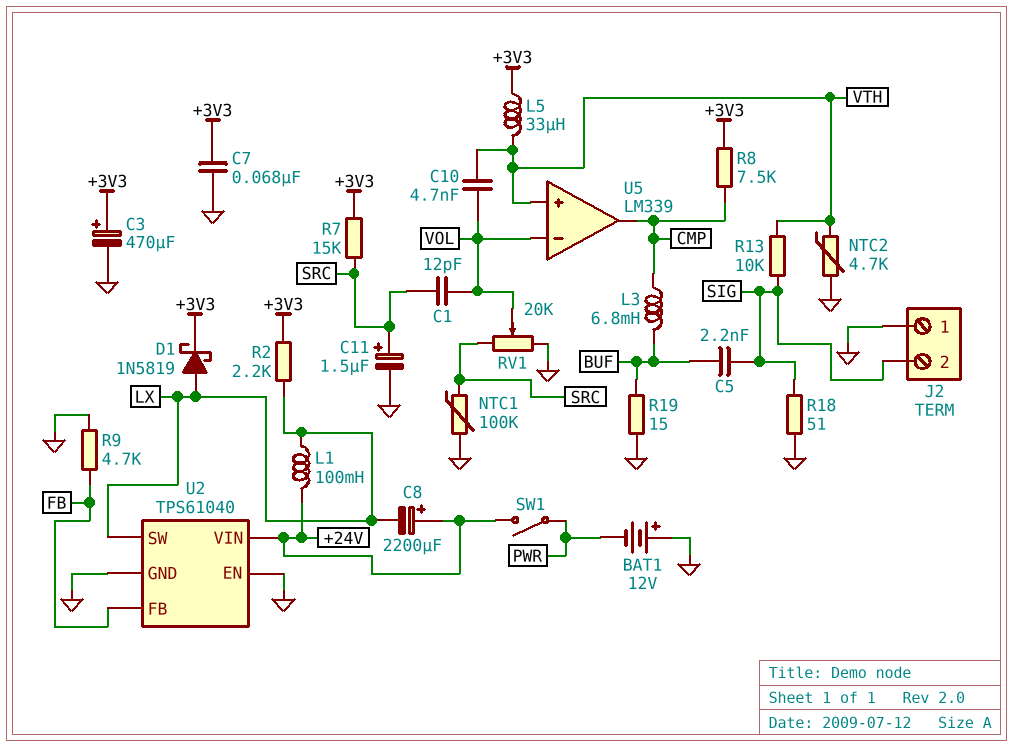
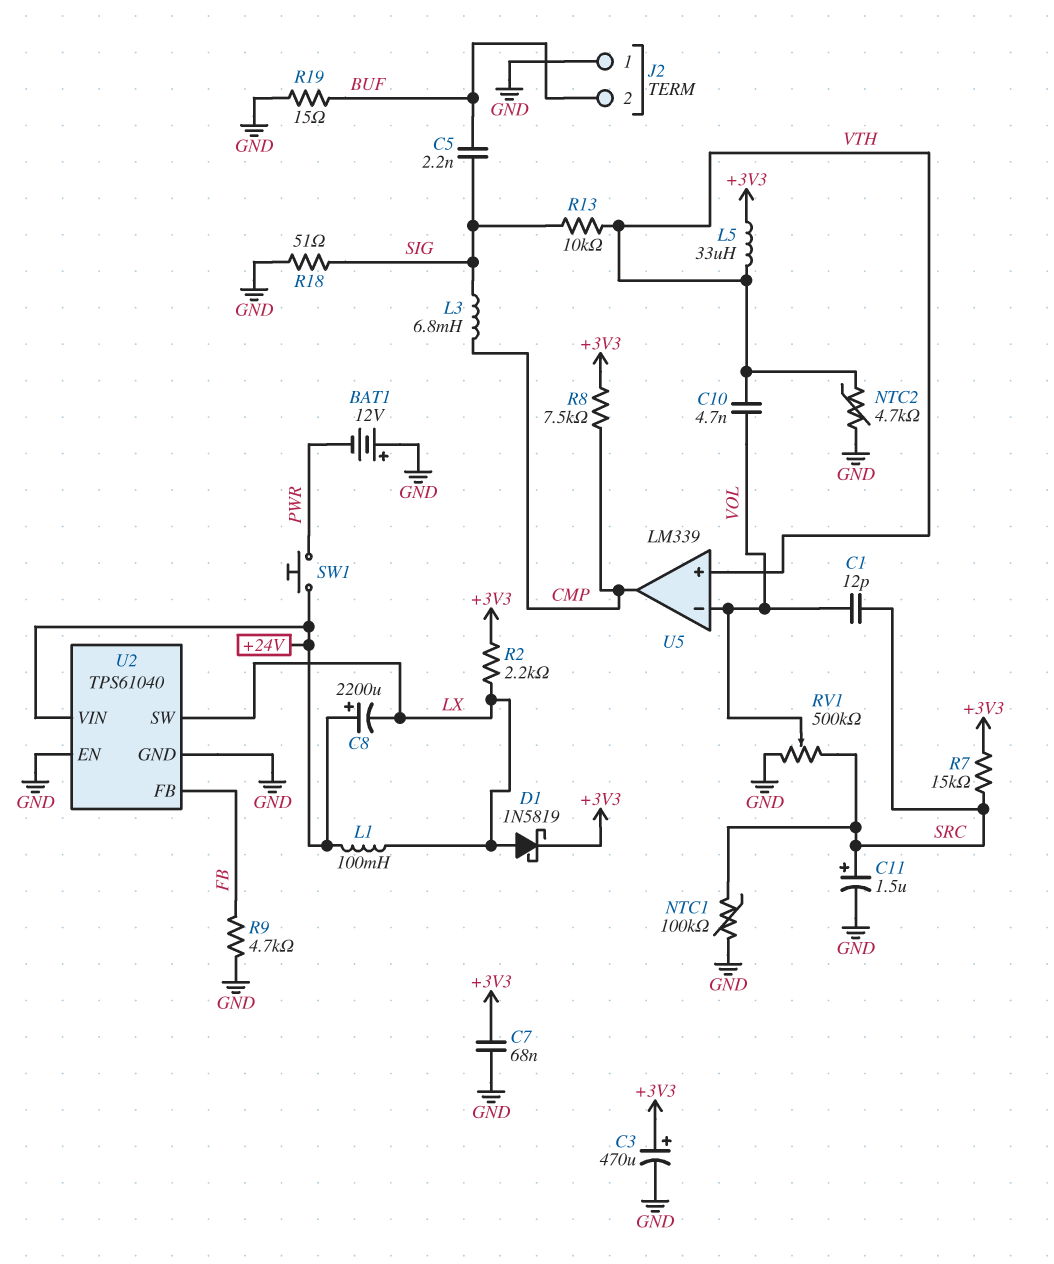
J2 pin 2: SIG -> BUF
L3: 6.8mH (BUF, CMP) -> 6.8mH (CMP, SIG)
RV1: 20k (GND, SRC, wiper VOL) -> 500k (GND, SRC, wiper VOL)
SW1: switch (+24V, PWR) -> button (+24V, PWR)

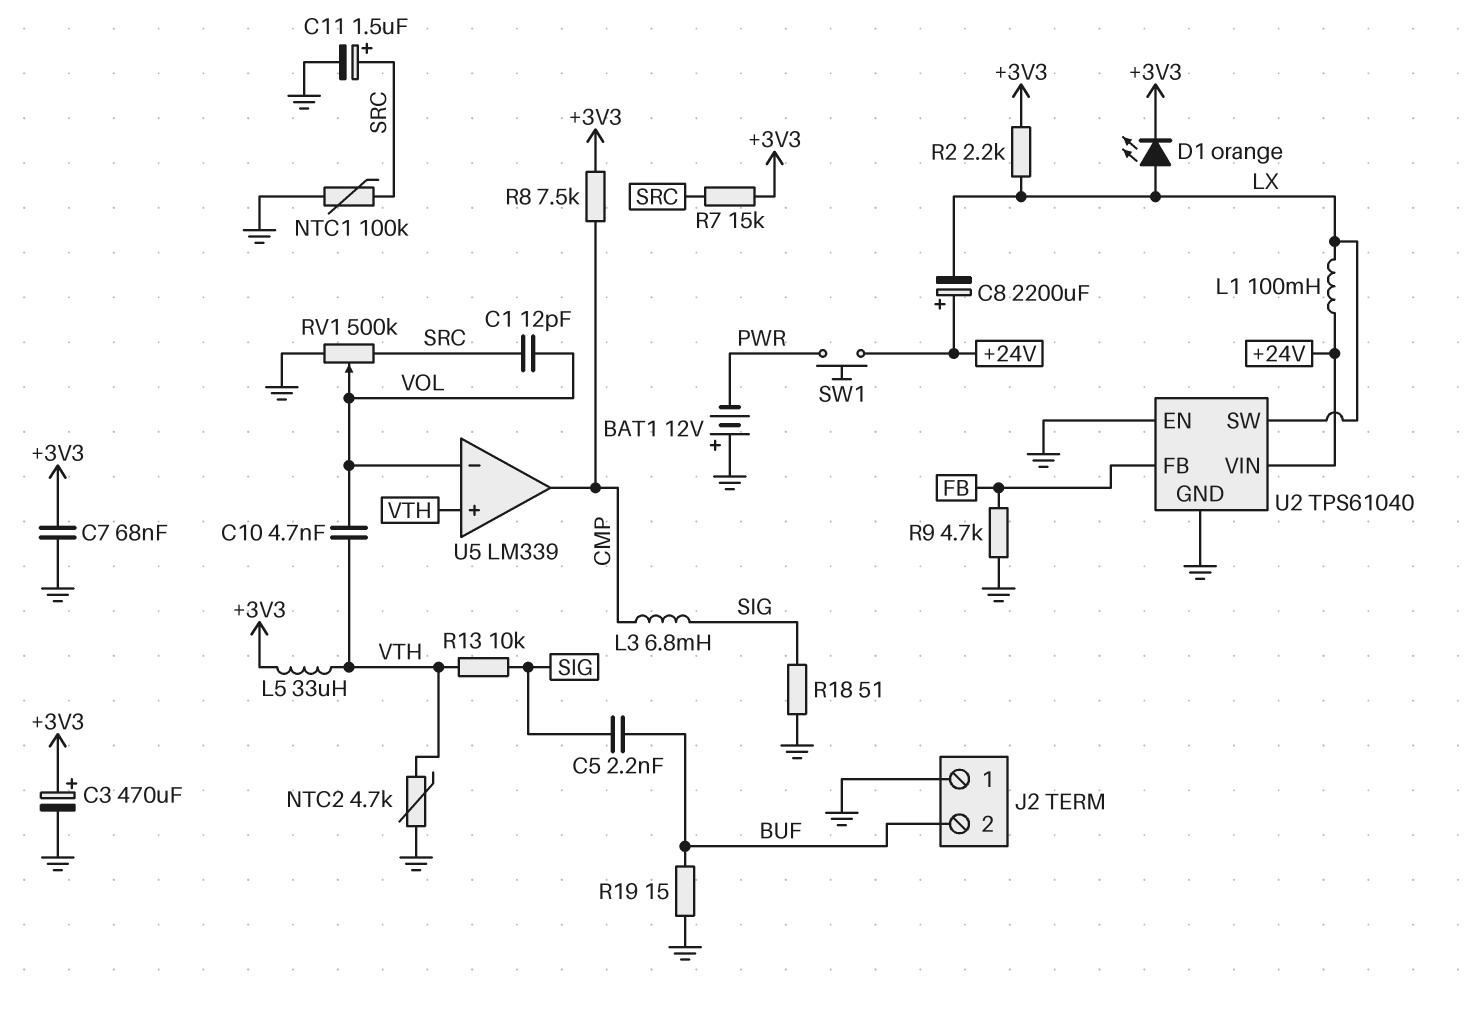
D1: schottky 1N5819 (A LX, K +3V3) -> LED orange (A LX, K +3V3)

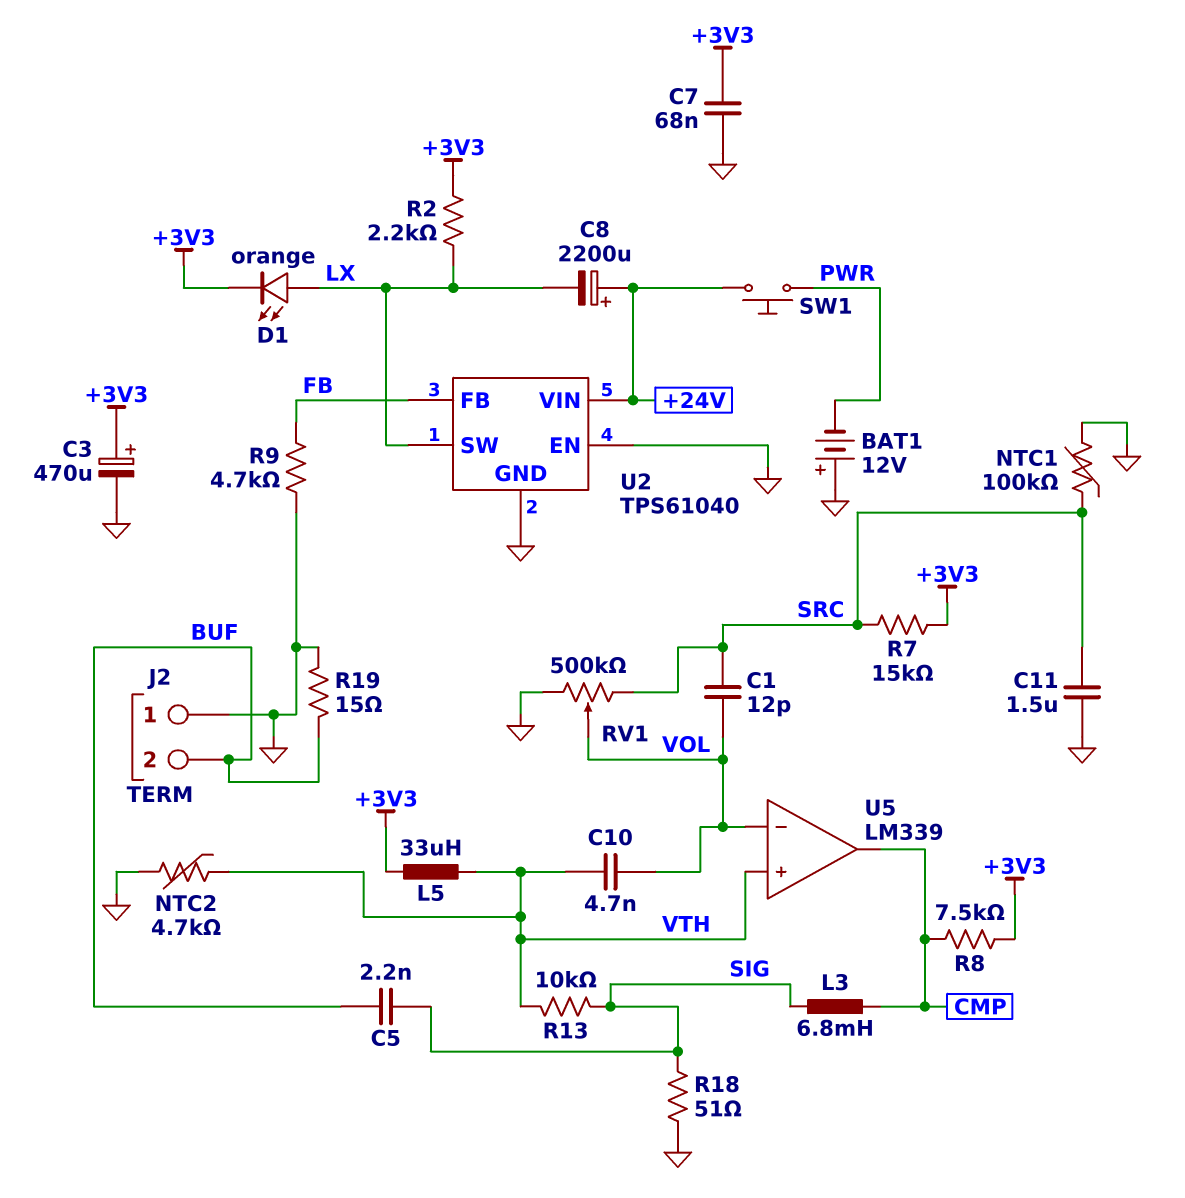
C11: 1.5uF (plus SRC, minus GND) -> 1.5uF (GND, SRC)
L1: 100mH (+24V, LX) -> none

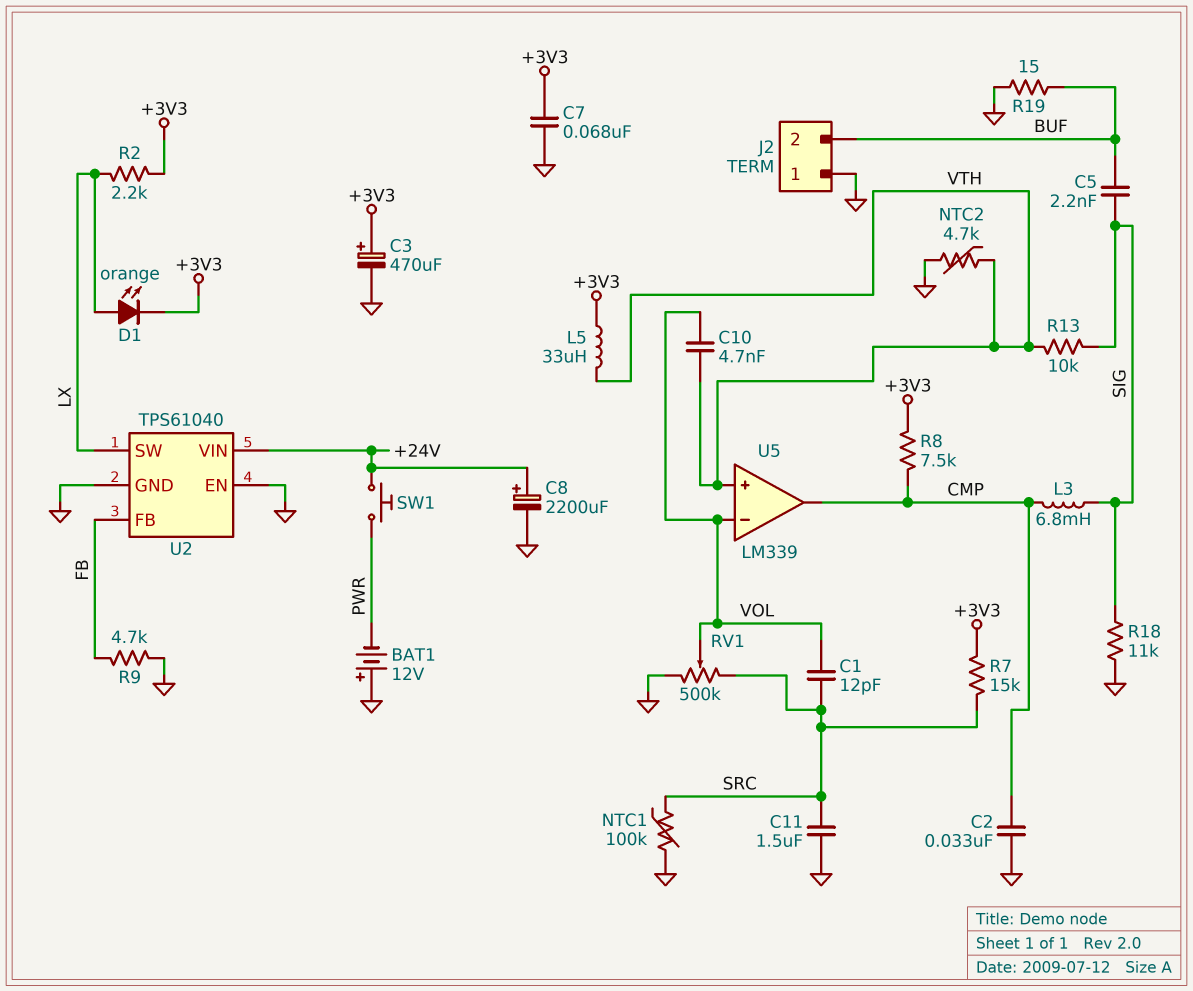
C2: none -> 33nF (CMP, GND)
C8: 2200uF (plus +24V, minus LX) -> 2200uF (plus +24V, minus GND)
R18: 51 (GND, SIG) -> 11k (GND, SIG)

